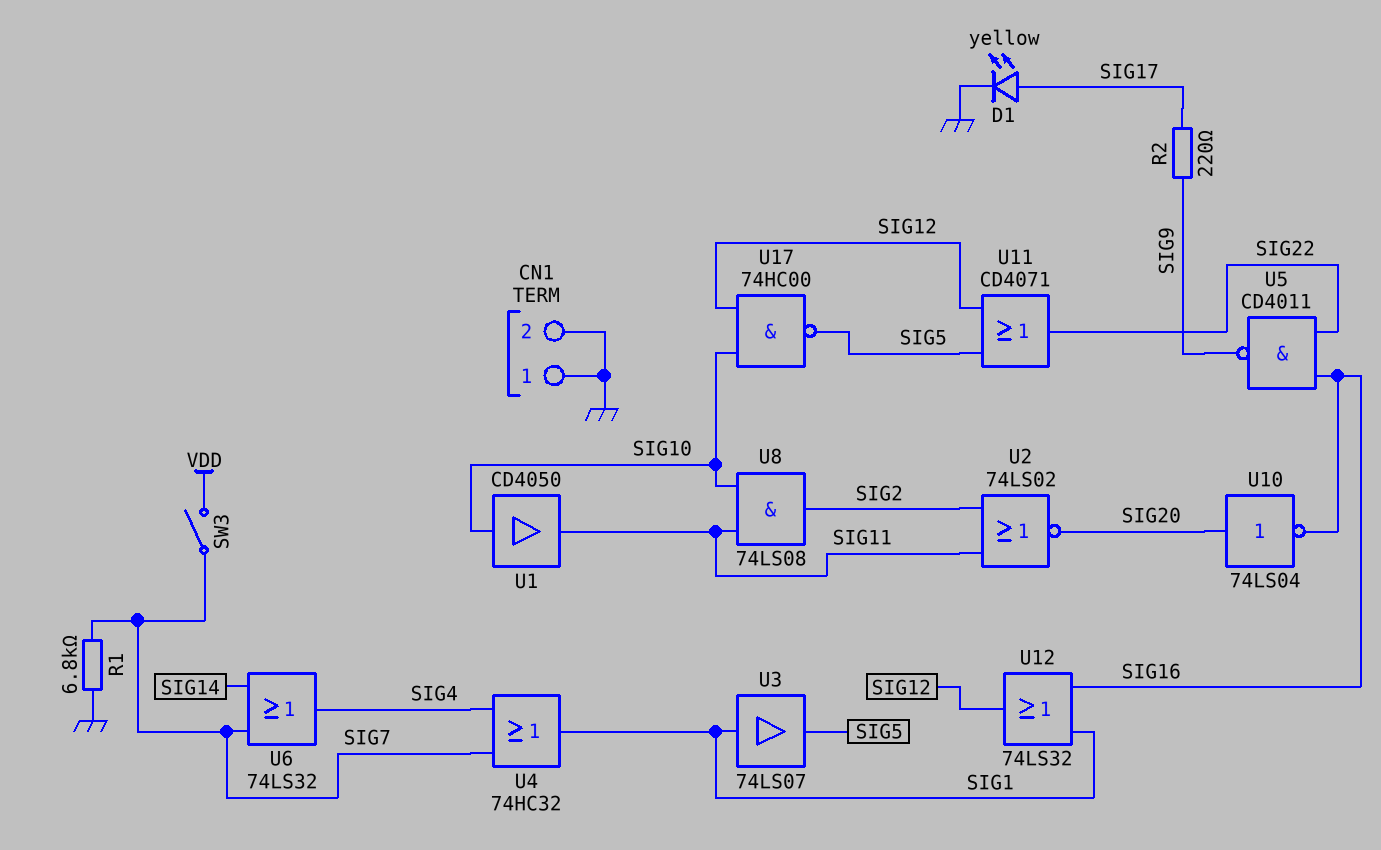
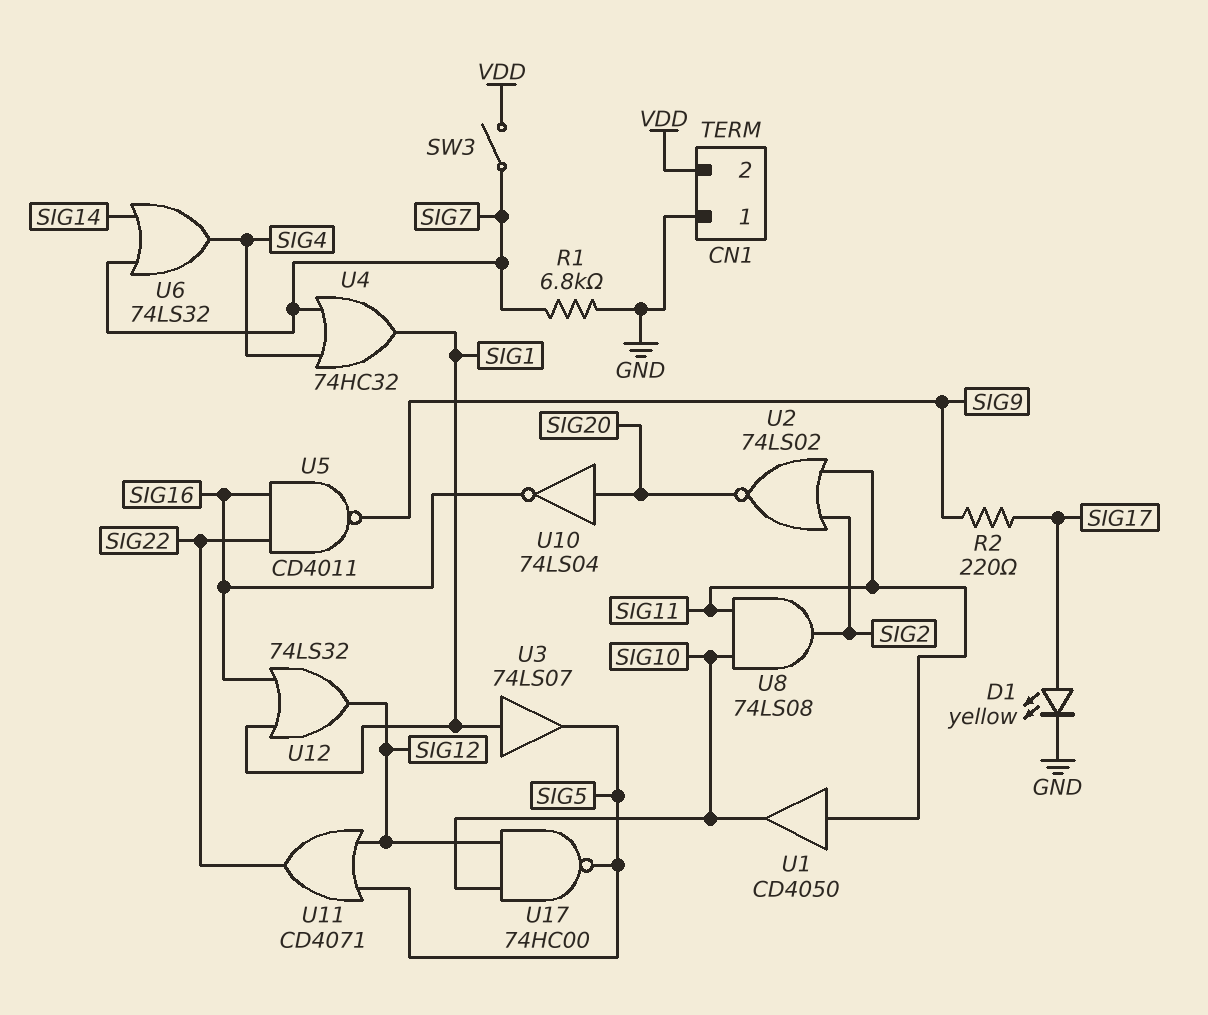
CN1 pin 2: GND -> VDD
U1: buffer CD4050 (in SIG10, out SIG11) -> buffer CD4050 (in SIG11, out SIG10)

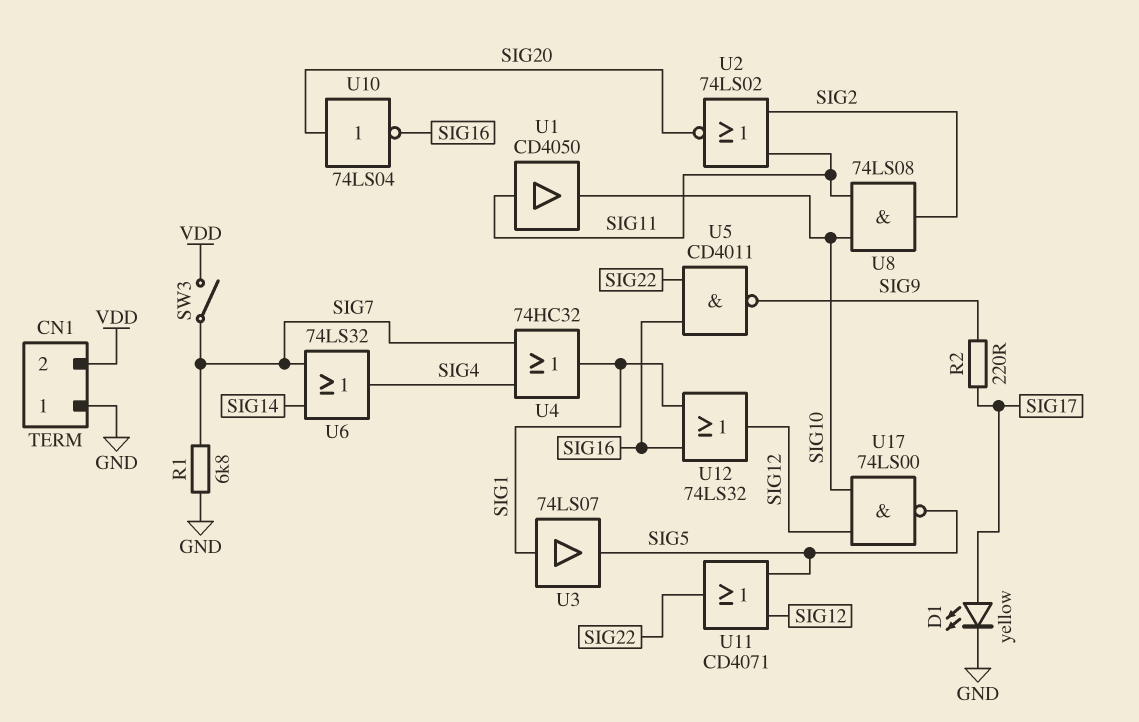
U17: NAND 74HC00 (in SIG10, in SIG12, out SIG5) -> NAND 74LS00 (in SIG10, in SIG12, out SIG5)

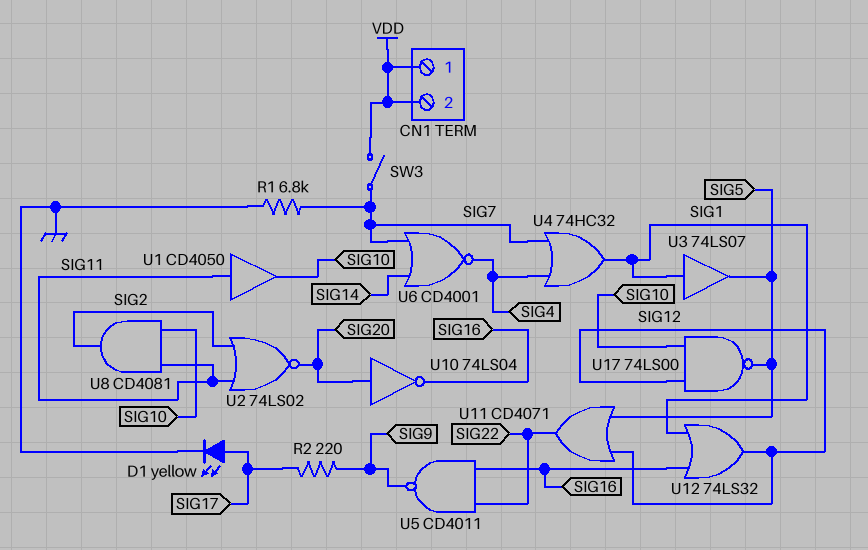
CN1 pin 1: GND -> VDD
U6: OR 74LS32 (in SIG7, in SIG14, out SIG4) -> NOR CD4001 (in SIG7, in SIG14, out SIG4)
U8: AND 74LS08 (in SIG10, in SIG11, out SIG2) -> AND CD4081 (in SIG10, in SIG11, out SIG2)

